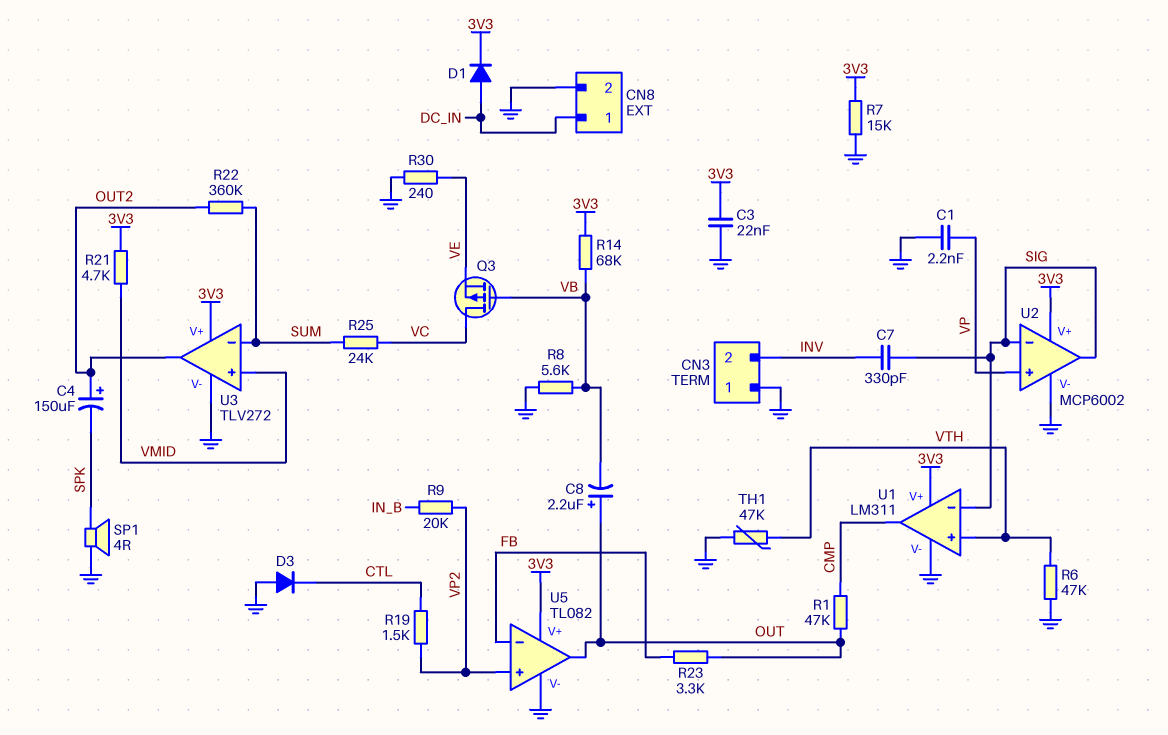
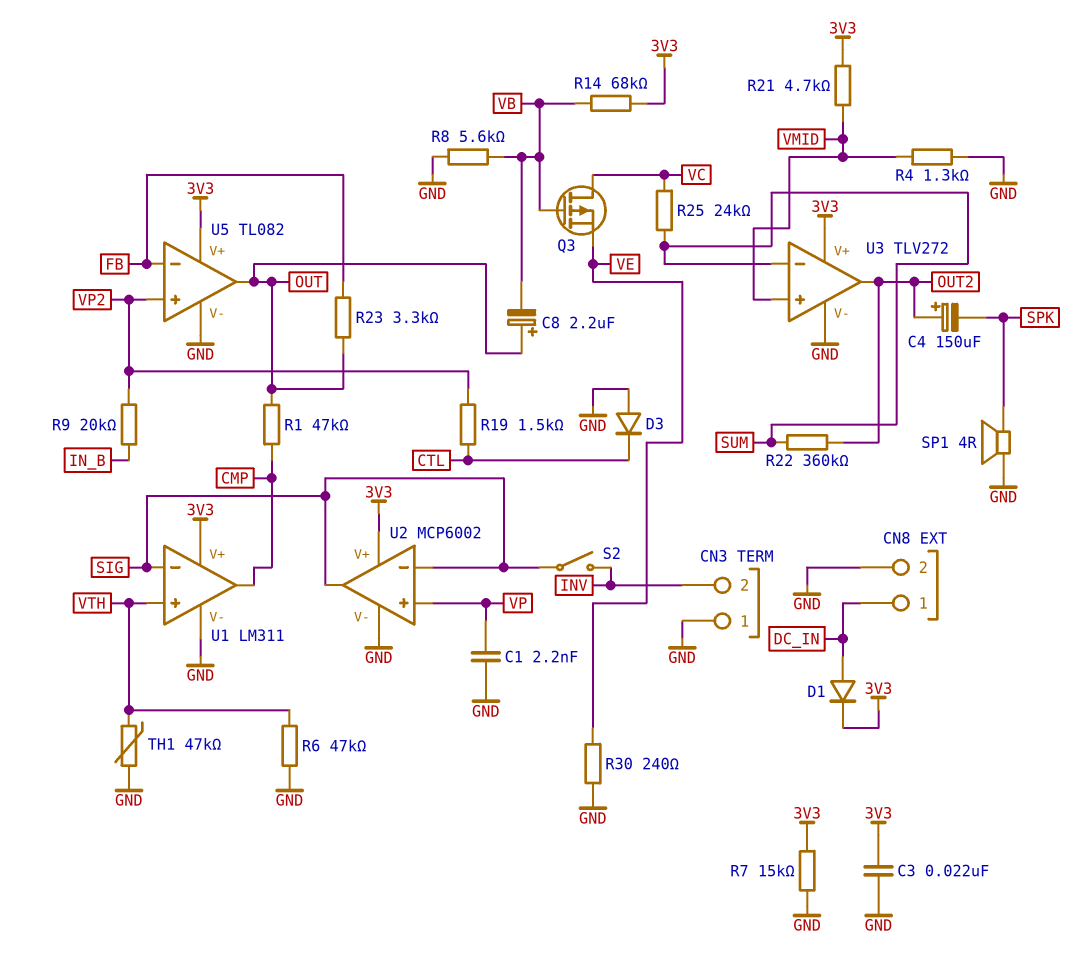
C7: 330pF (INV, SIG) -> none
R4: none -> 1.3k (GND, VMID)
S2: none -> switch (INV, SIG)

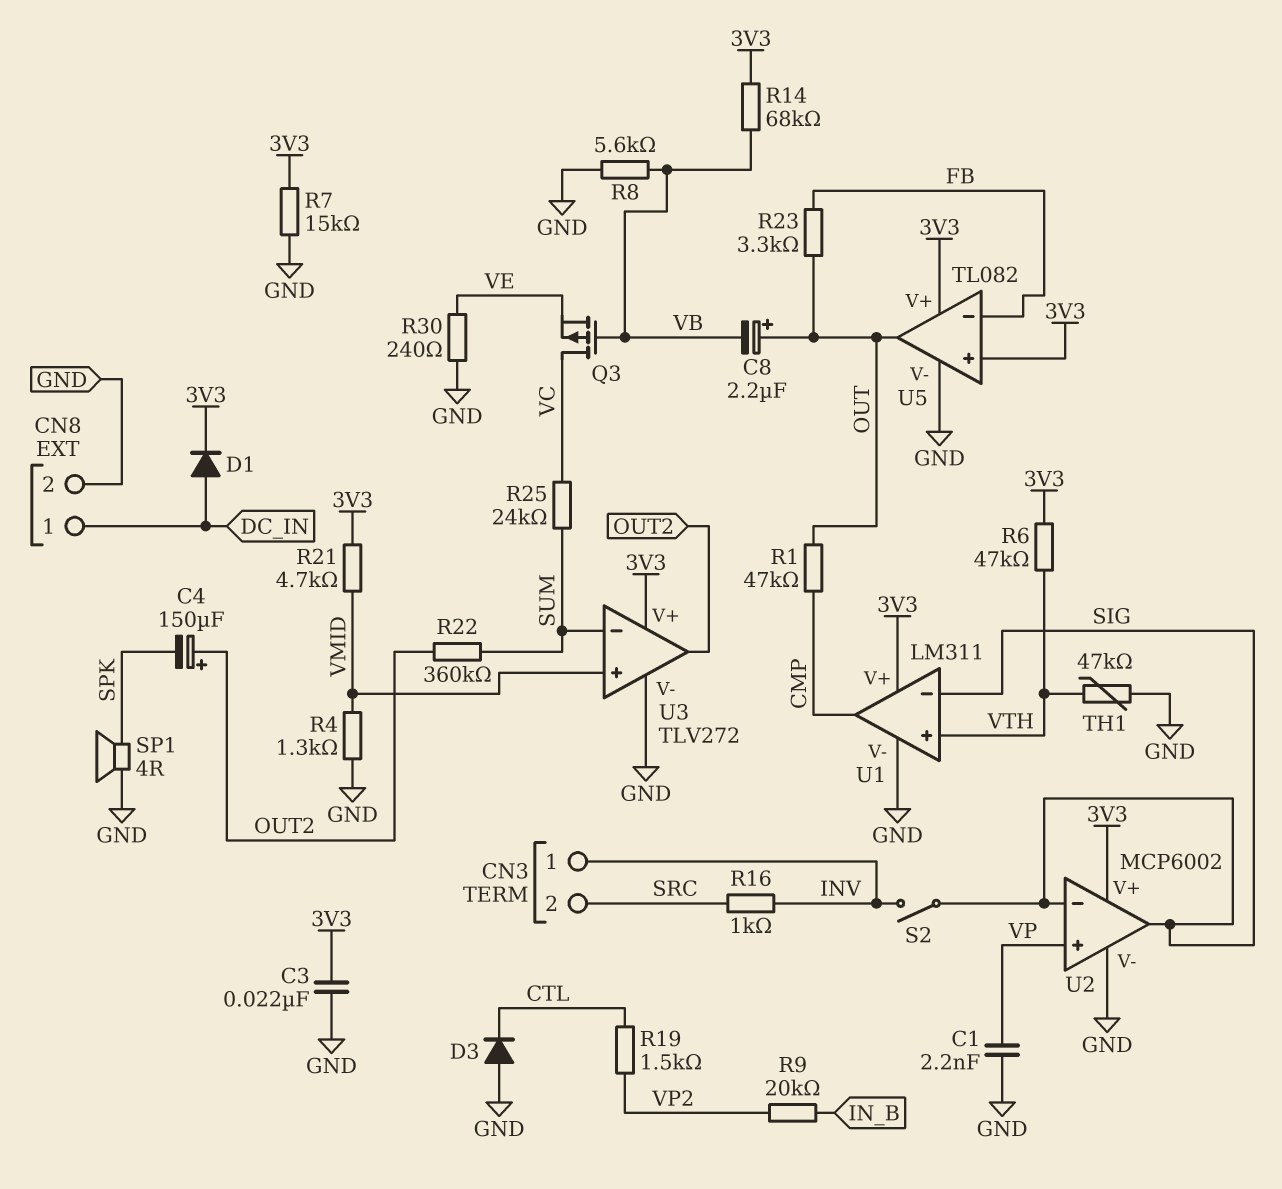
CN3 pin 1: GND -> INV
CN3 pin 2: INV -> SRC
R6: 47k (GND, VTH) -> 47k (3V3, VTH)
R16: none -> 1k (INV, SRC)
U5 pin in+: VP2 -> 3V3

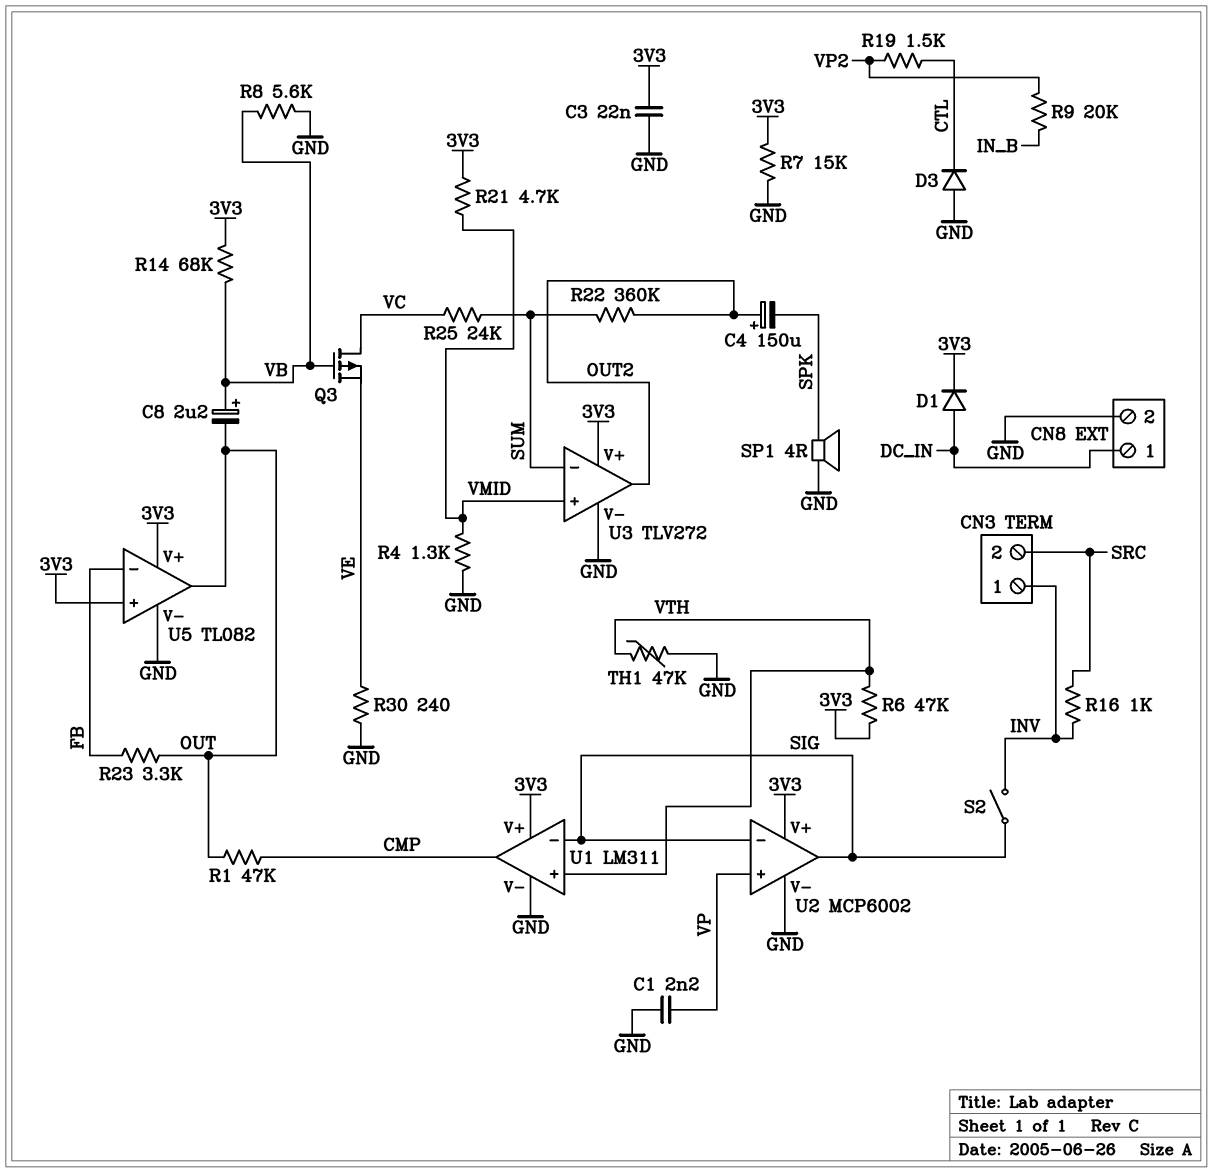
C8: 2.2uF (plus OUT, minus VB) -> 2.2uF (plus VB, minus OUT)

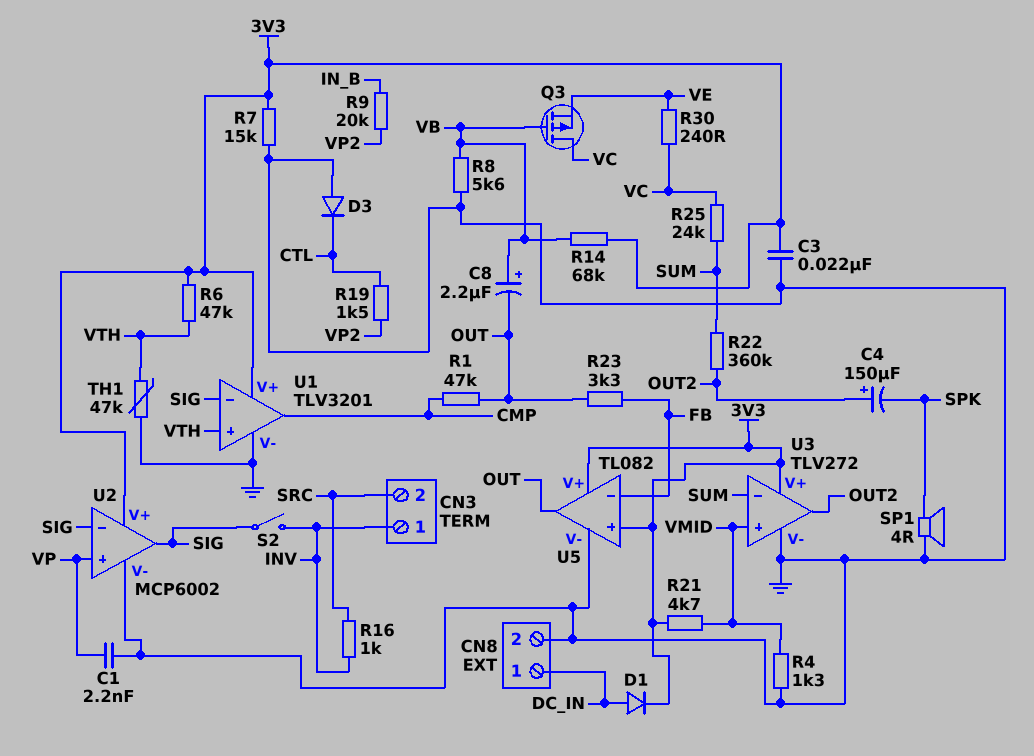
R30: 240 (GND, VE) -> 240 (VC, VE)
U1: LM311 -> TLV3201

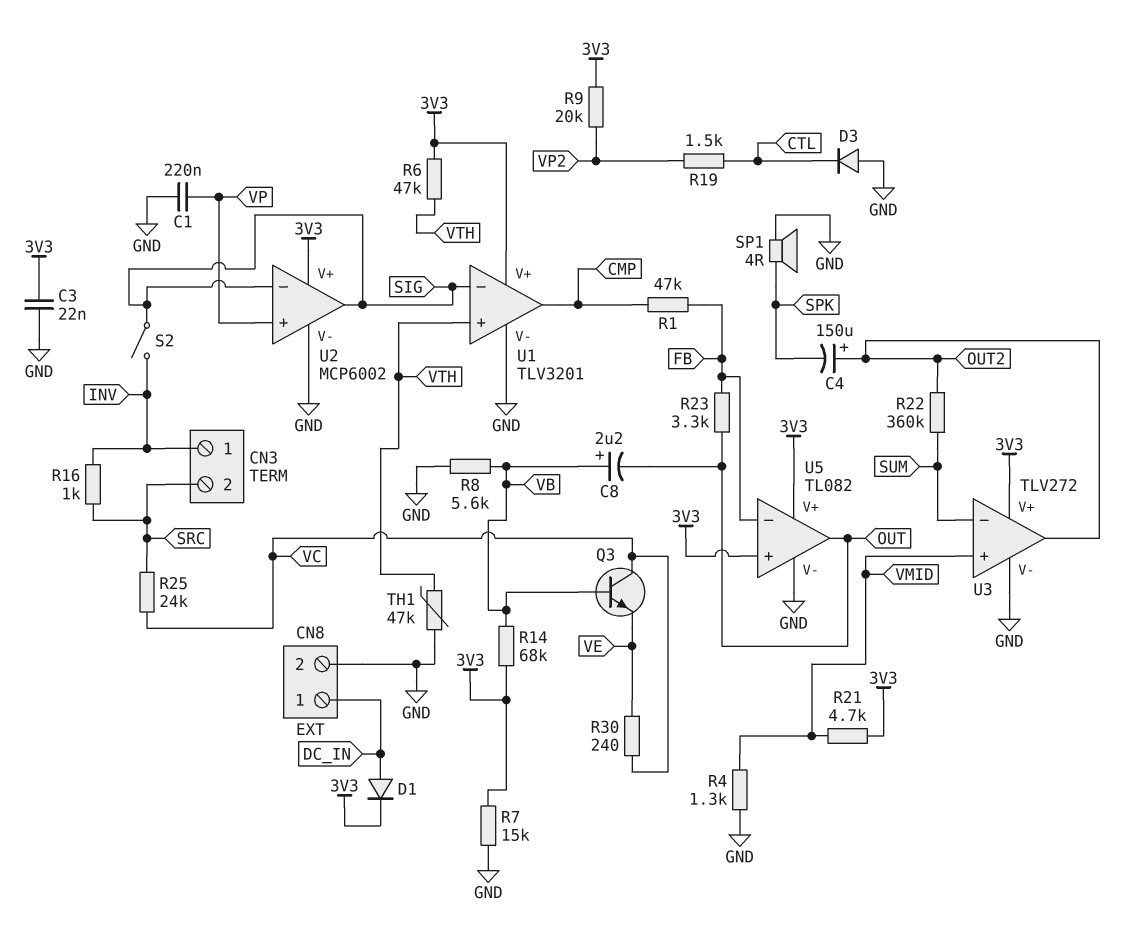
C1: 2.2nF (GND, VP) -> 220nF (GND, VP)
Q3: PMOS (G VB, D VC, S VE) -> NPN (B VB, C VC, E VE)
R1: 47k (CMP, OUT) -> 47k (CMP, FB)
R9: 20k (IN_B, VP2) -> 20k (3V3, VP2)
R25: 24k (SUM, VC) -> 24k (SRC, VC)

